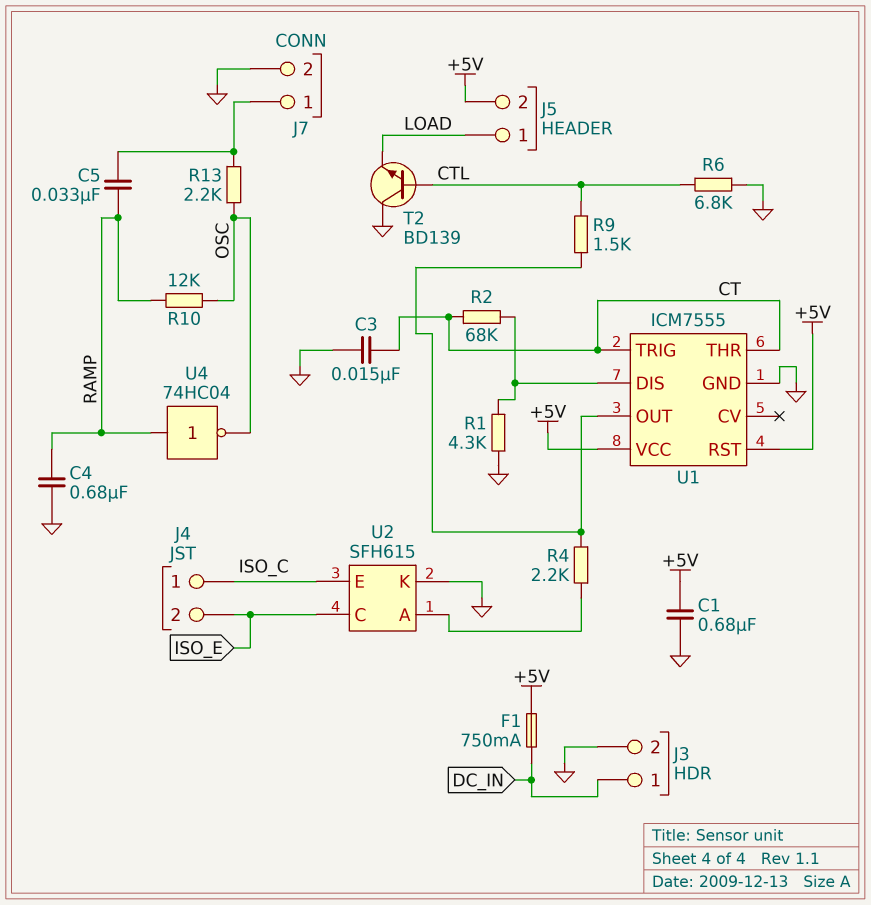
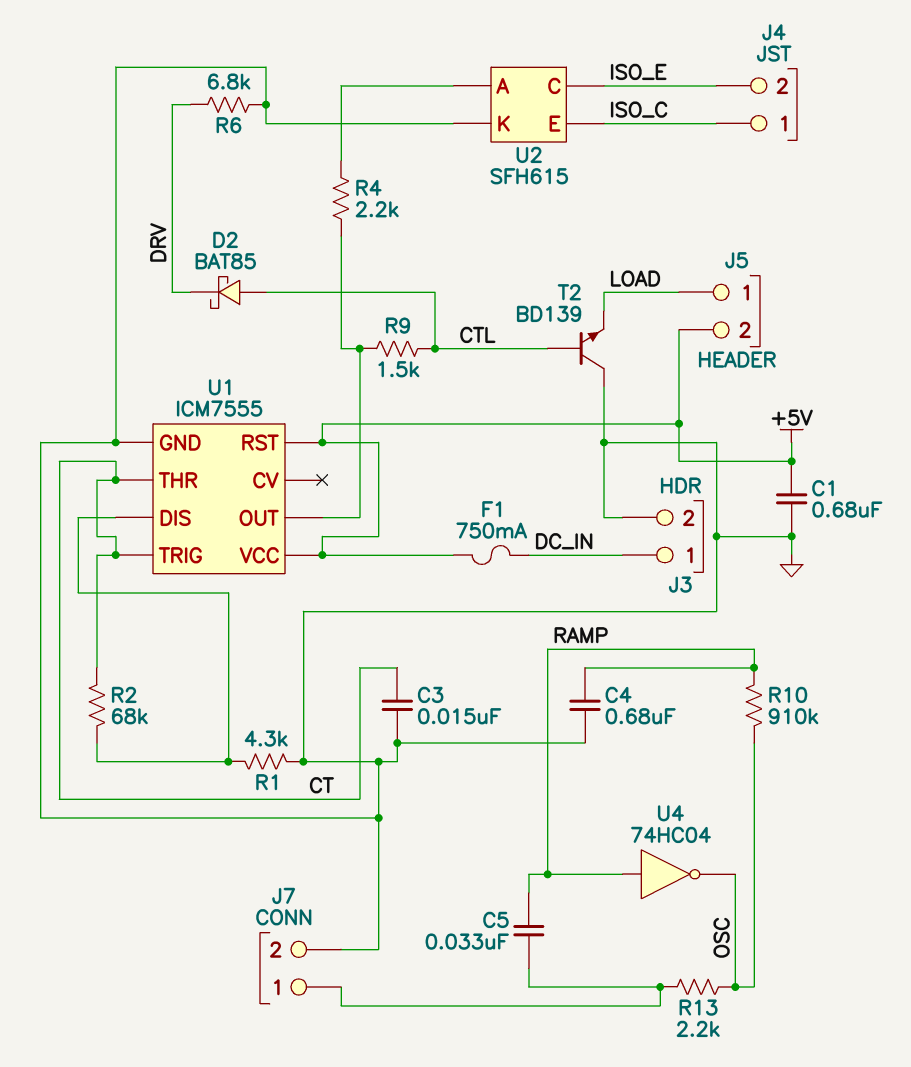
D2: none -> schottky BAT85 (A CTL, K DRV)
R6: 6.8k (CTL, GND) -> 6.8k (DRV, GND)
R10: 12k (OSC, RAMP) -> 910k (OSC, RAMP)

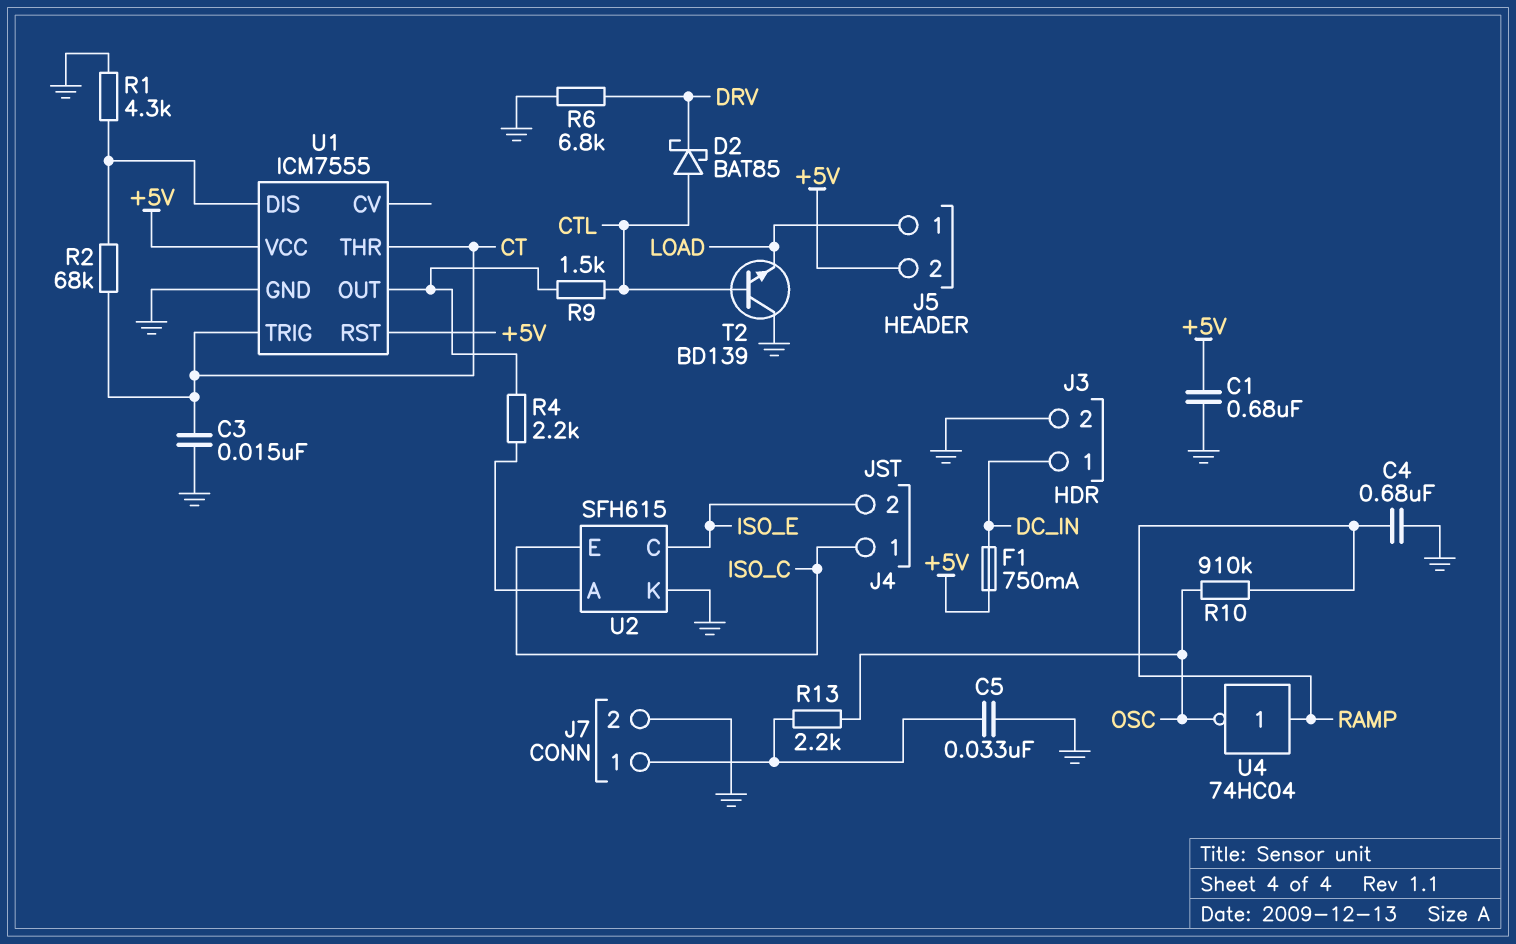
C5: 33nF (J7/1, RAMP) -> 33nF (GND, J7/1)

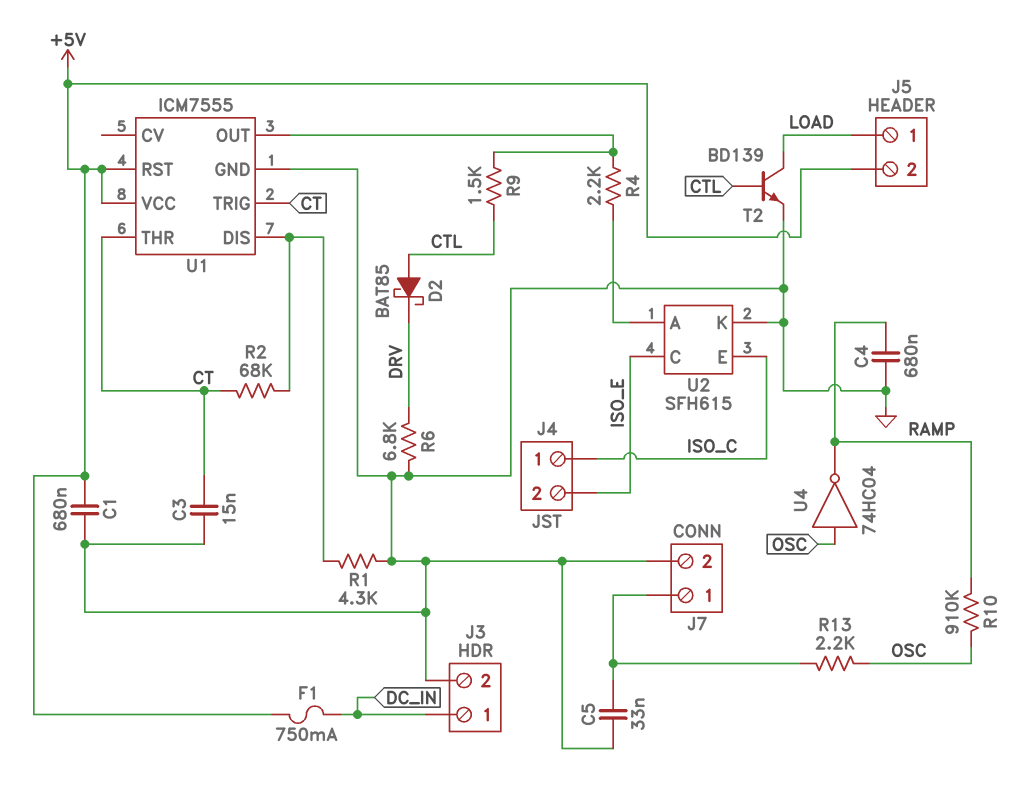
T2: NPN BD139 (B CTL, C GND, E LOAD) -> NPN BD139 (B CTL, C LOAD, E GND)
U4: NOT 74HC04 (in RAMP, out OSC) -> NOT 74HC04 (in OSC, out RAMP)

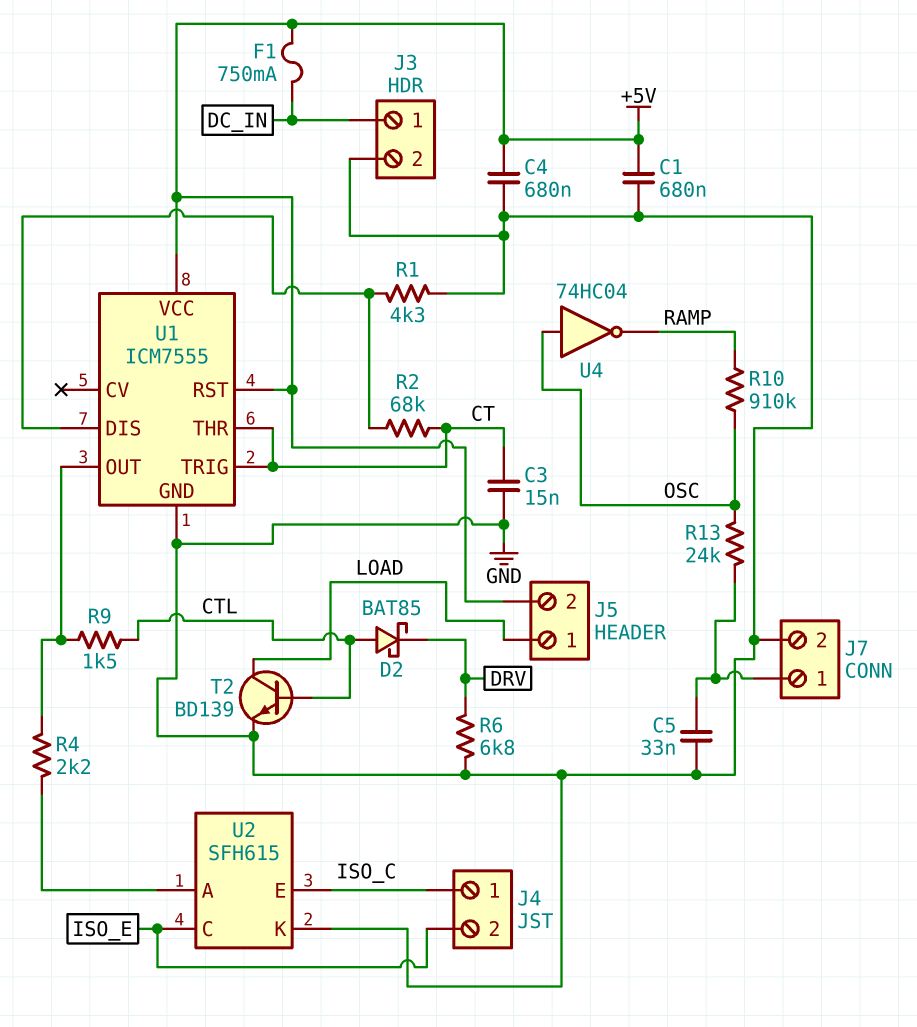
C4: 680nF (GND, RAMP) -> 680nF (+5V, GND)
R13: 2.2k (J7/1, OSC) -> 24k (J7/1, OSC)

